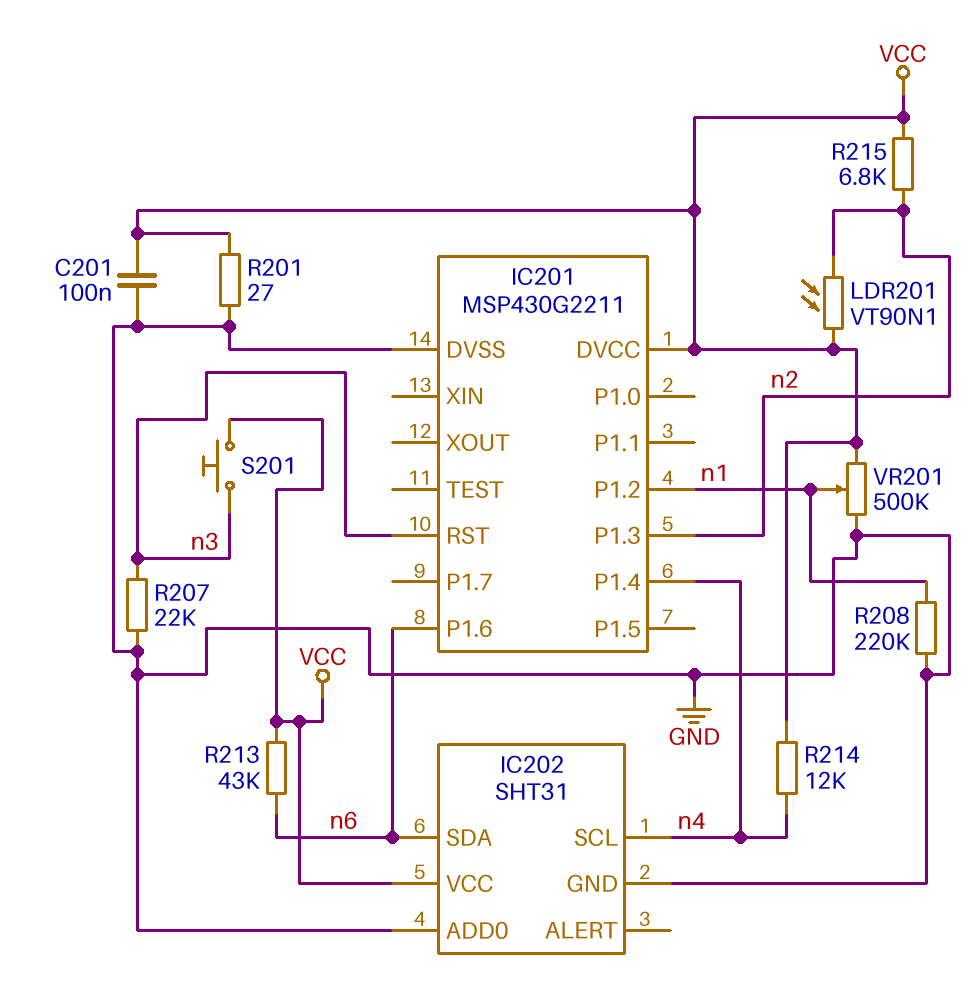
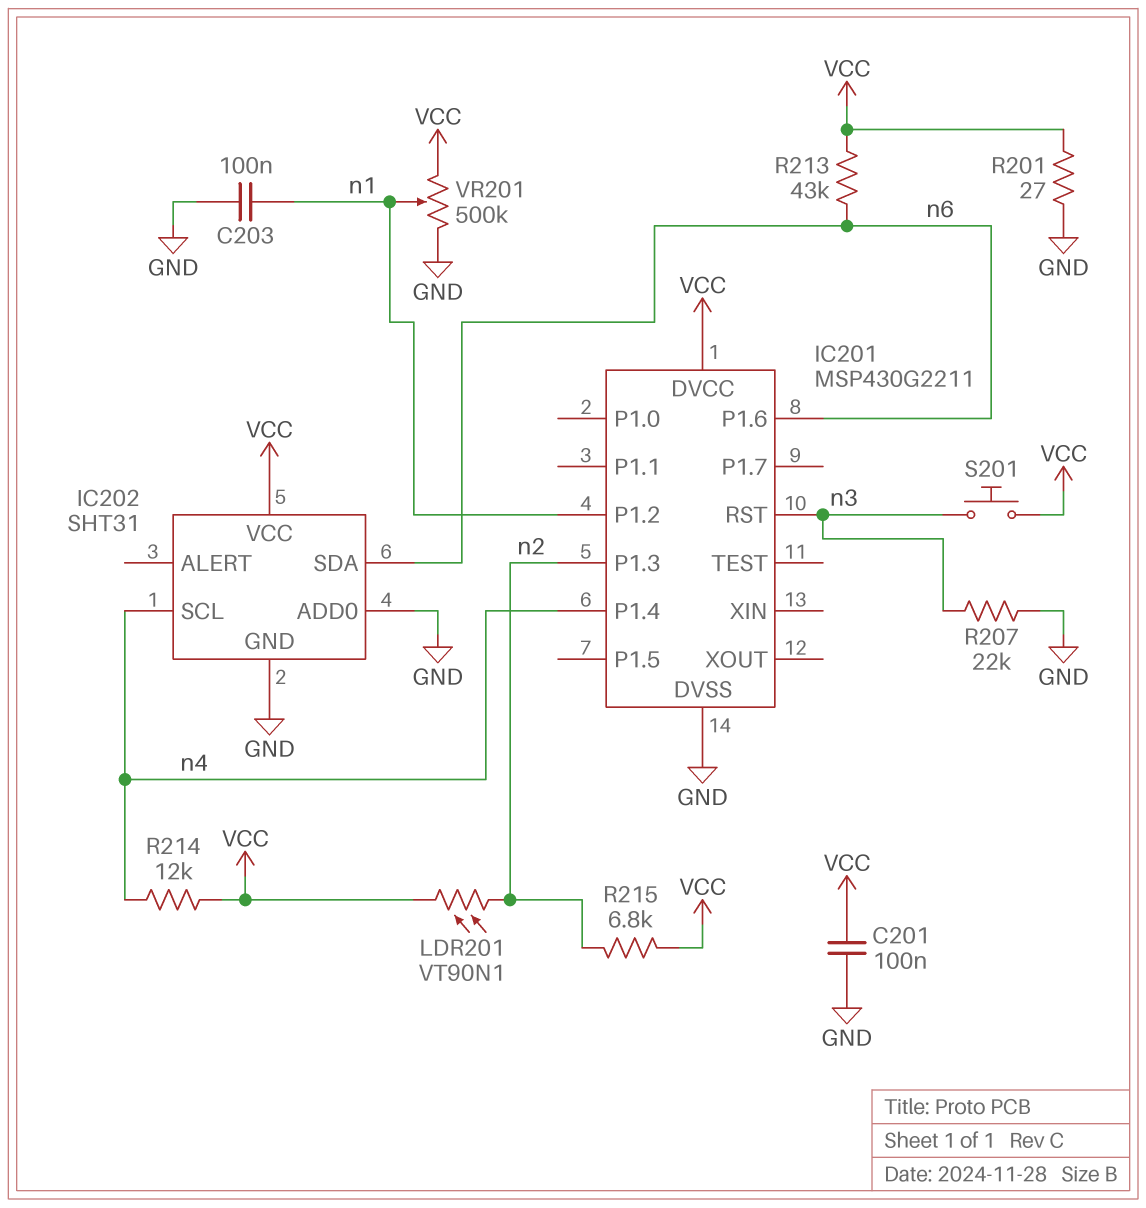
C203: none -> 100nF (GND, n1)
R208: 220k (GND, n1) -> none

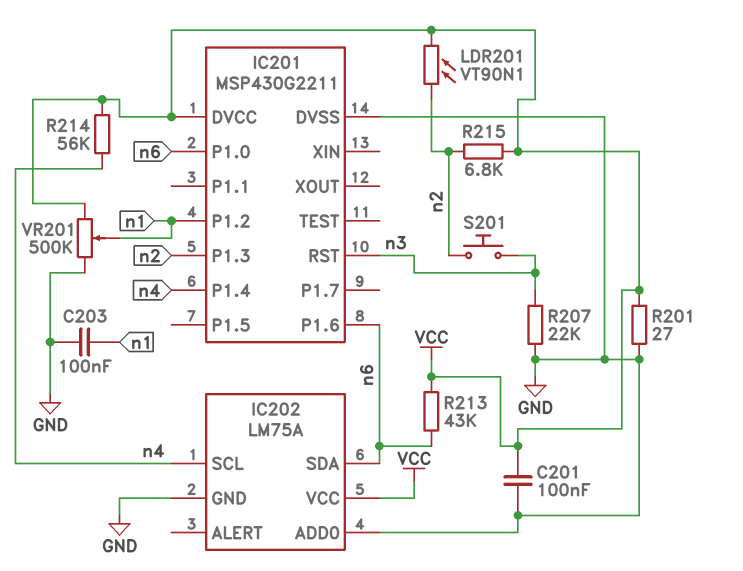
IC201 pin P1.0: none -> n6
IC202: SHT31 -> LM75A
R214: 12k (VCC, n4) -> 56k (VCC, n4)
S201: button (VCC, n3) -> button (n2, n3)

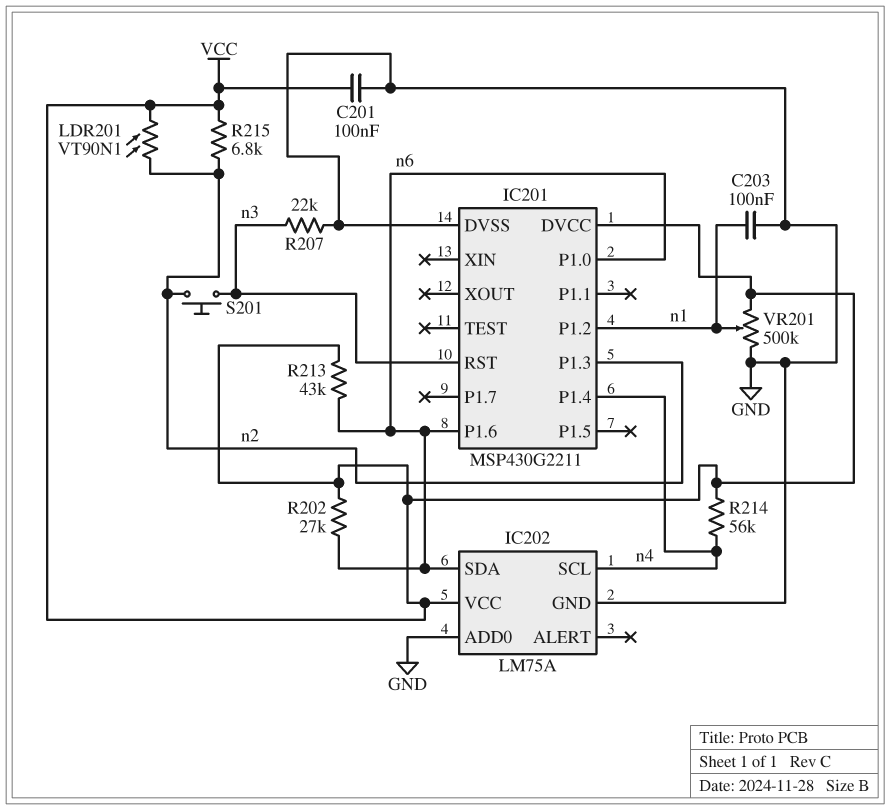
R201: 27 (GND, VCC) -> none
R202: none -> 27k (VCC, n6)

